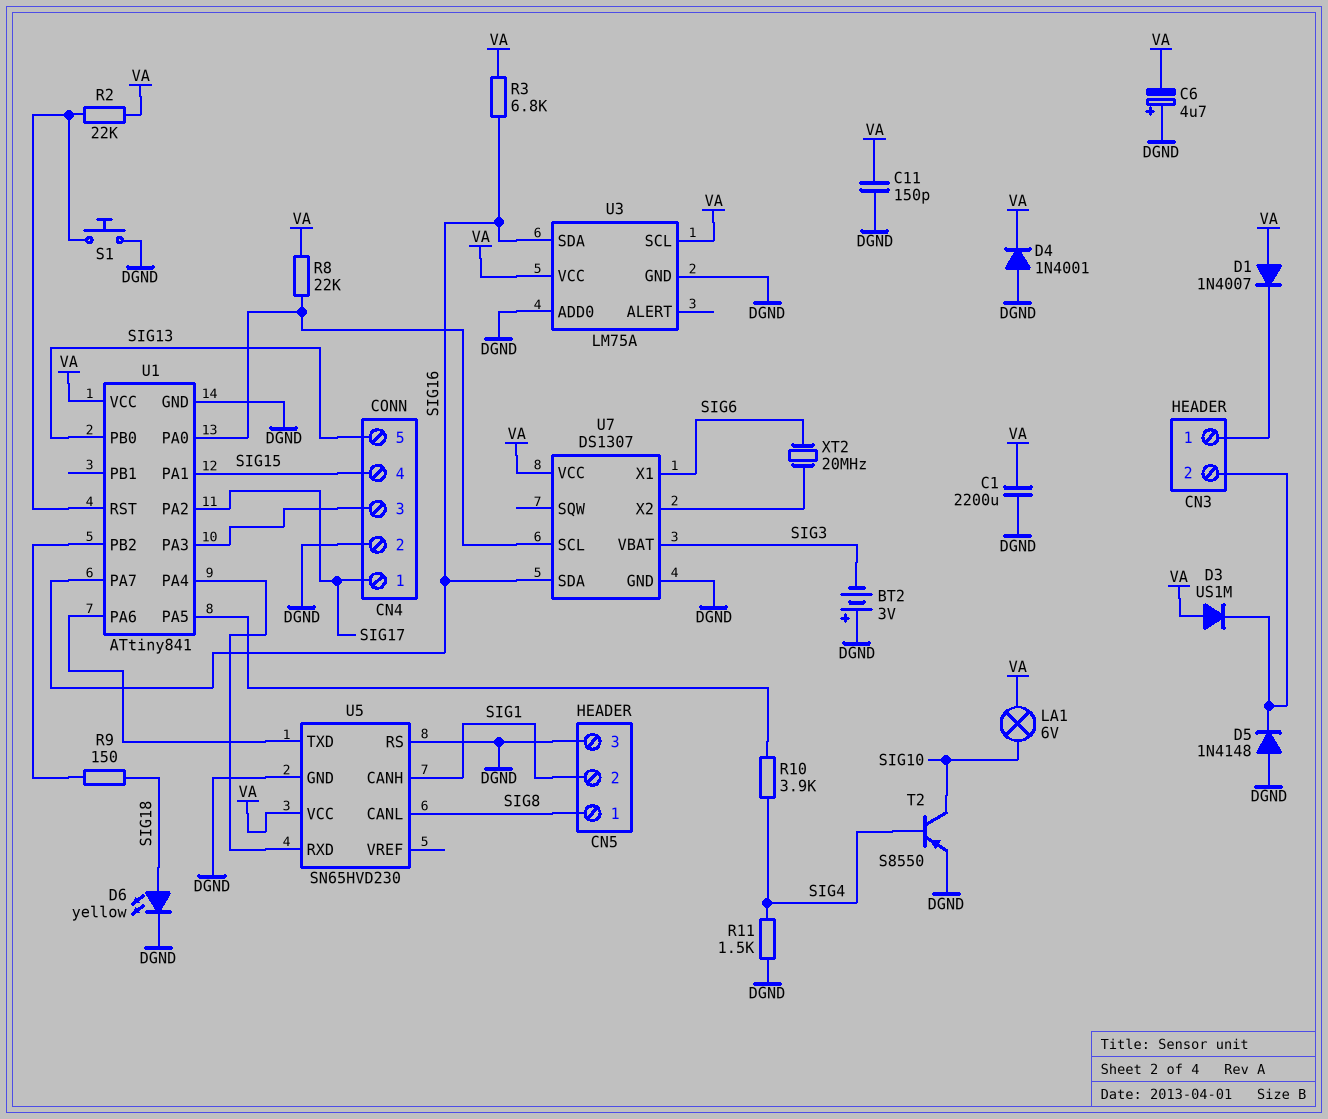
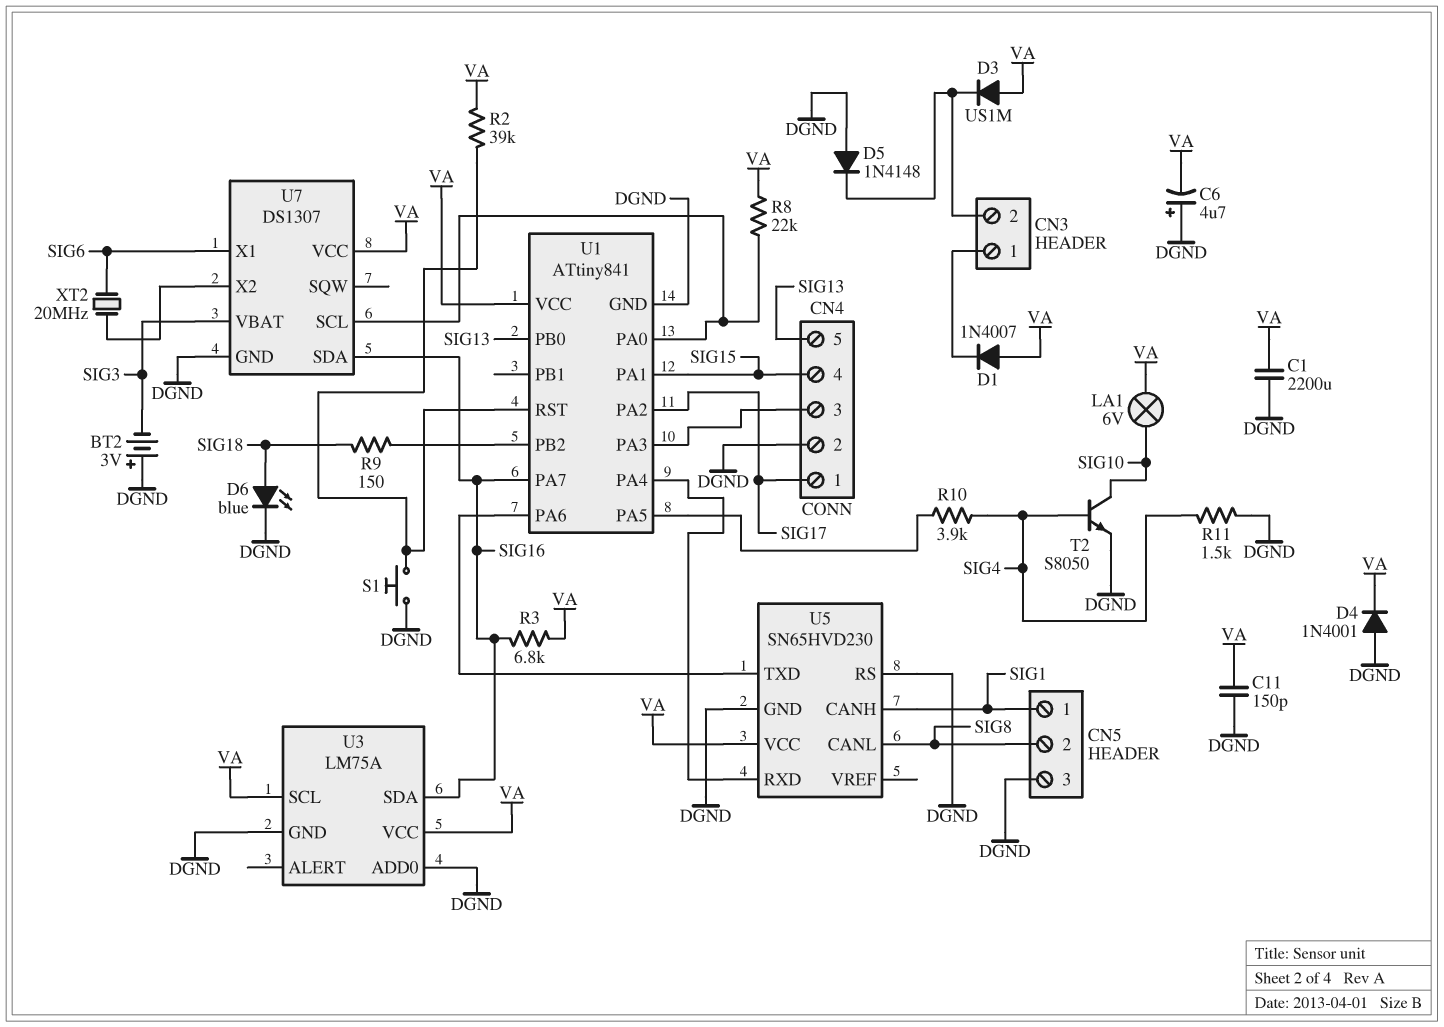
CN5 pin 1: SIG8 -> SIG1
CN5 pin 2: SIG1 -> SIG8
D6: LED yellow (A SIG18, K DGND) -> LED blue (A SIG18, K DGND)
R2: 22k (U1/RST, VA) -> 39k (U1/RST, VA)
T2: PNP S8550 (B SIG4, C SIG10, E DGND) -> NPN S8050 (B SIG4, C SIG10, E DGND)

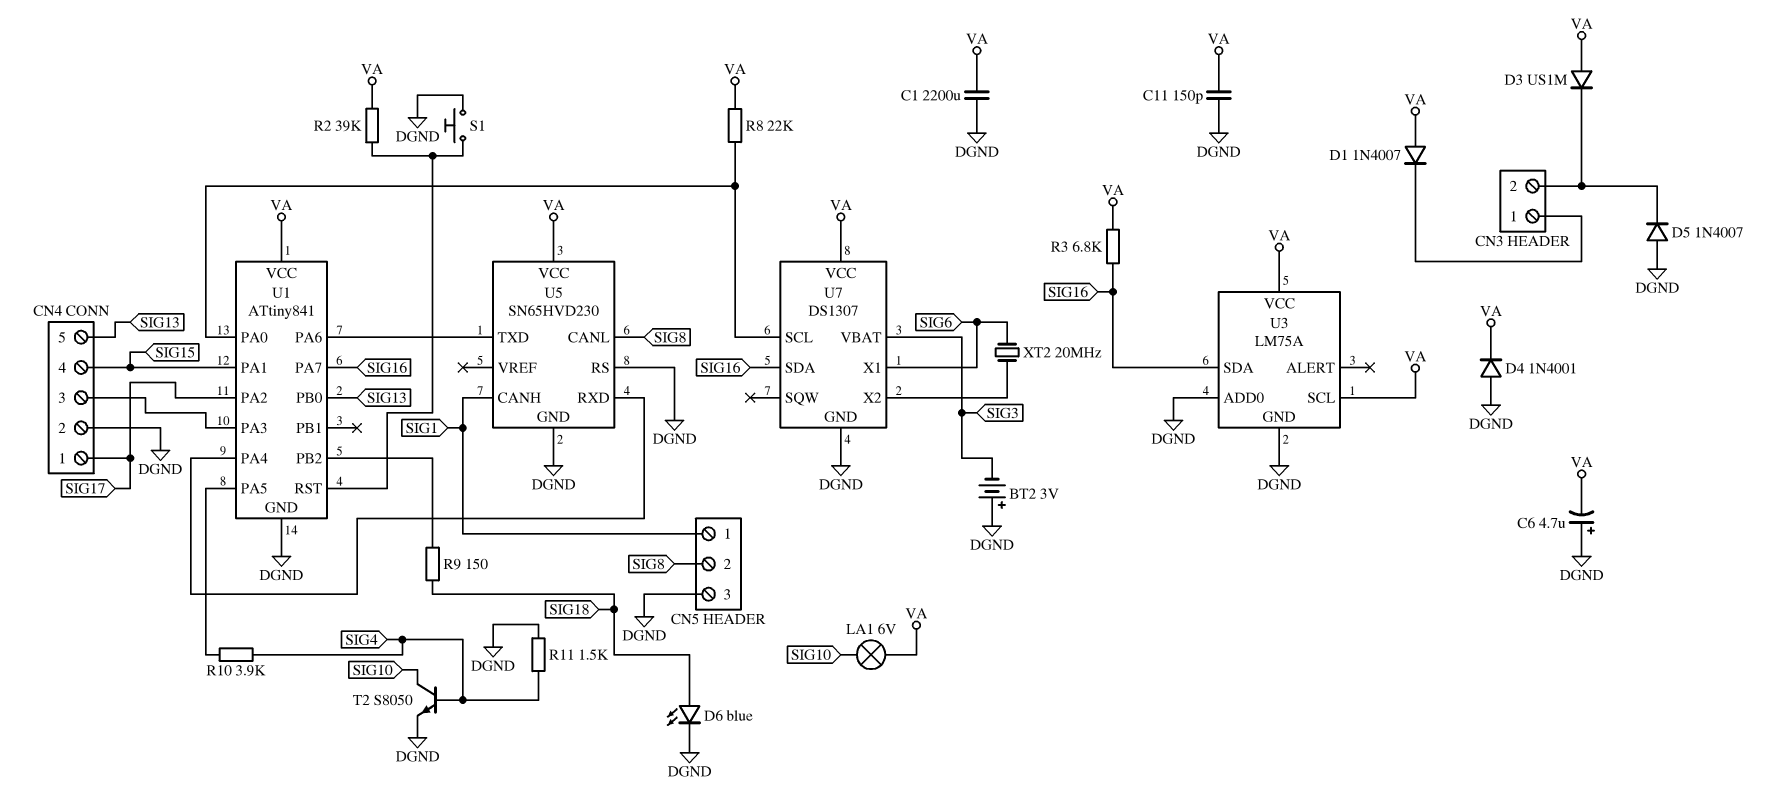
D5: diode 1N4148 (A DGND, K CN3/2) -> diode 1N4007 (A DGND, K CN3/2)

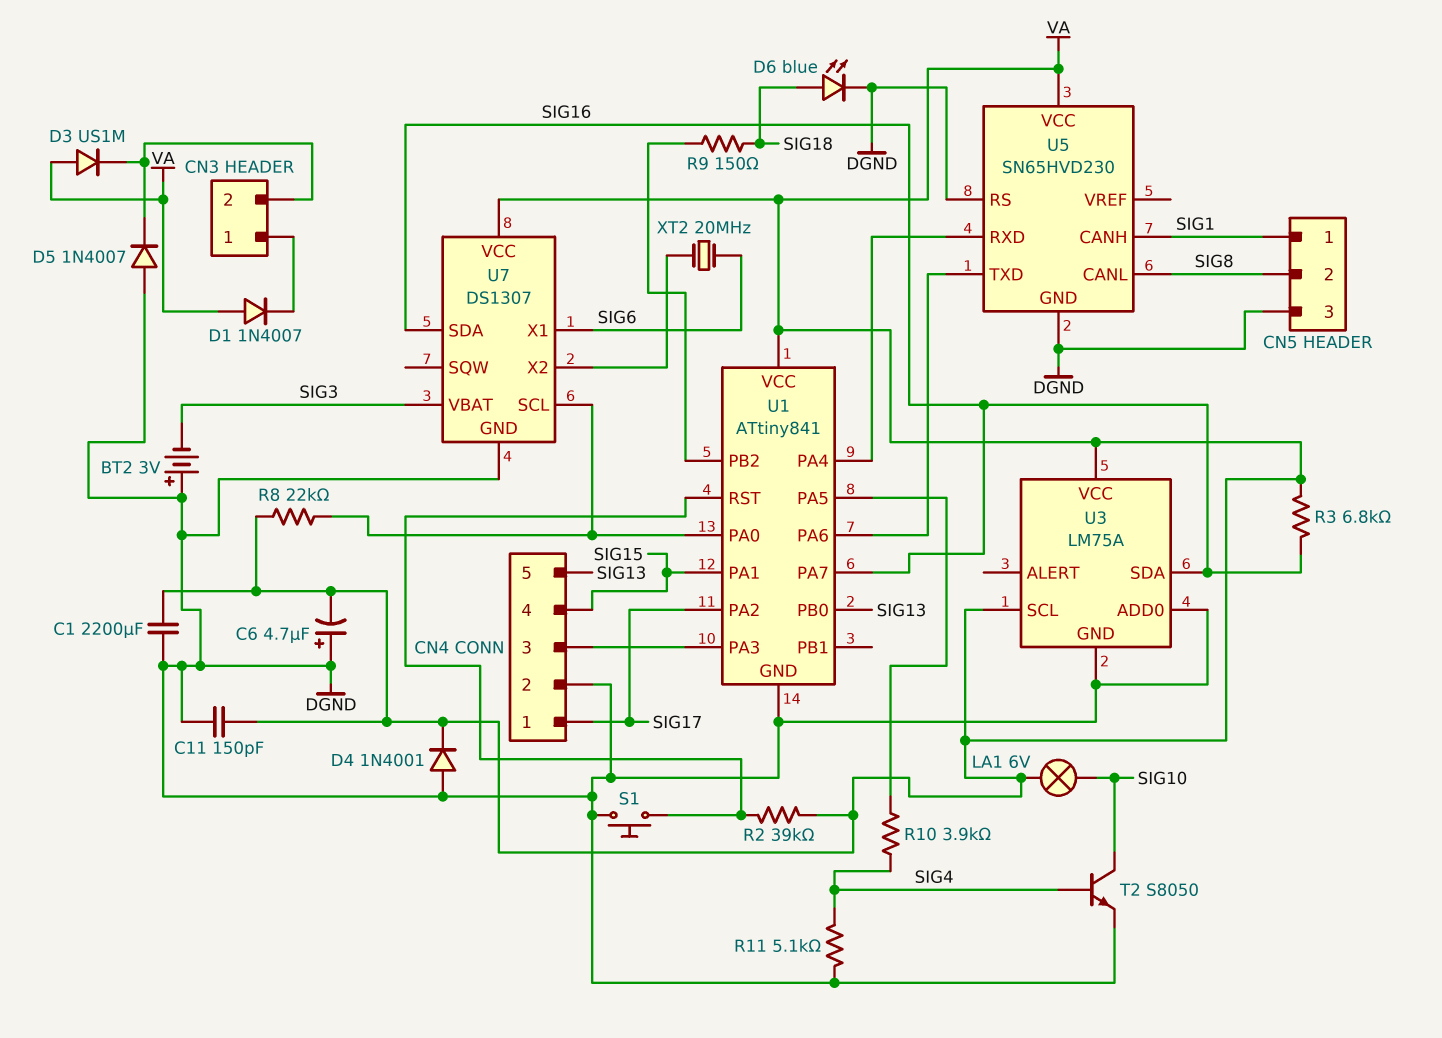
R11: 1.5k (DGND, SIG4) -> 5.1k (DGND, SIG4)

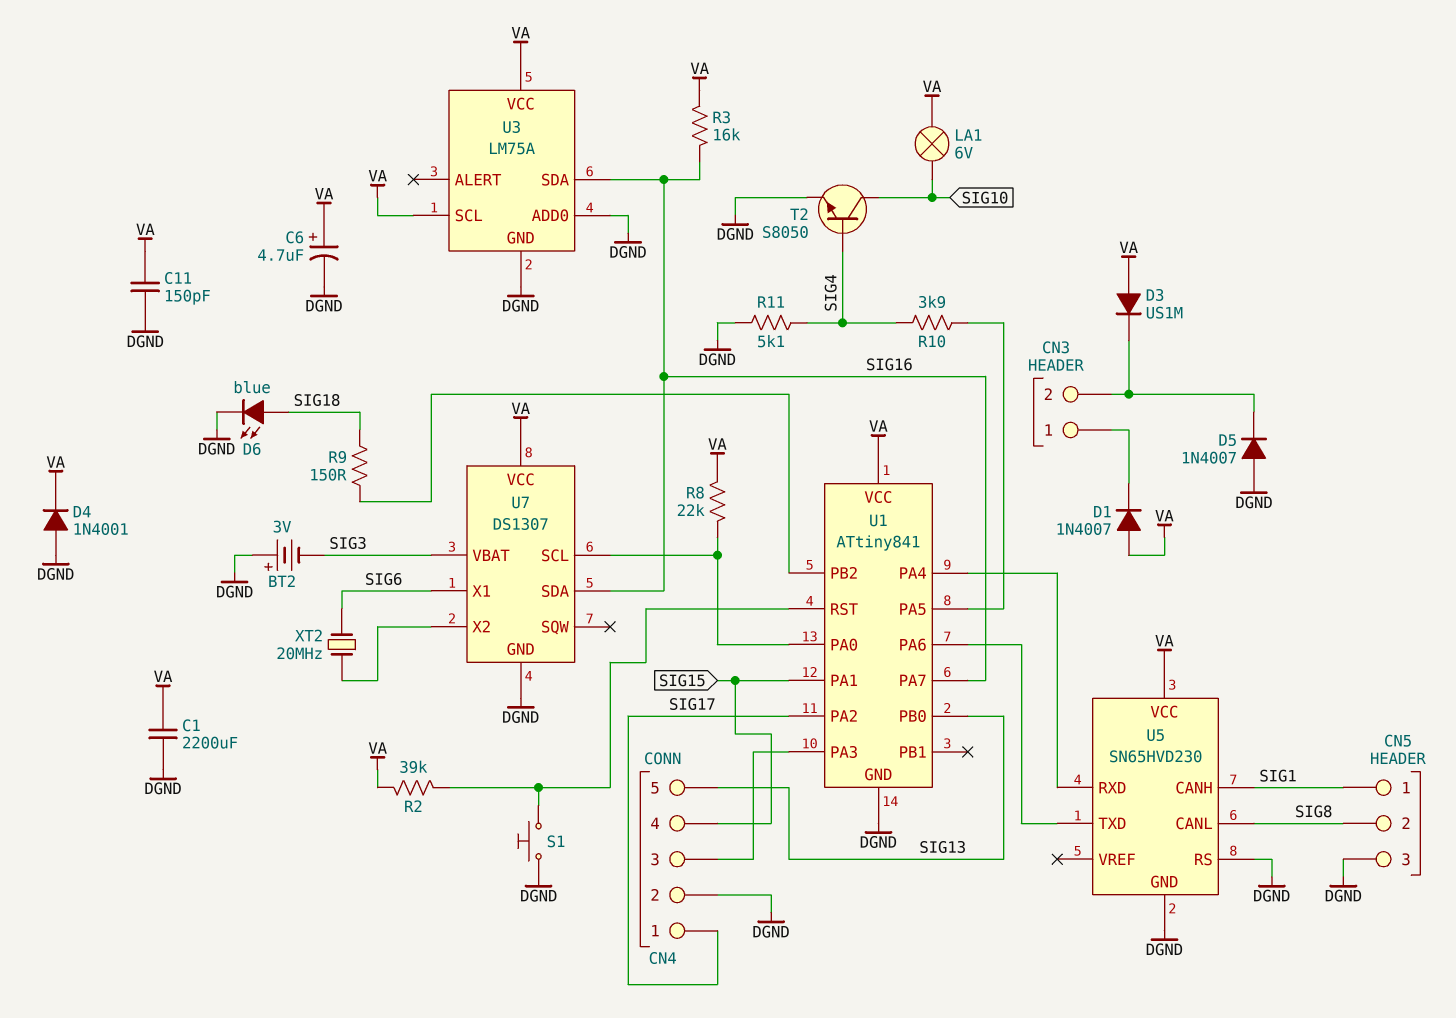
C6: 4.7uF (plus DGND, minus VA) -> 4.7uF (plus VA, minus DGND)
R3: 6.8k (SIG16, VA) -> 16k (SIG16, VA)

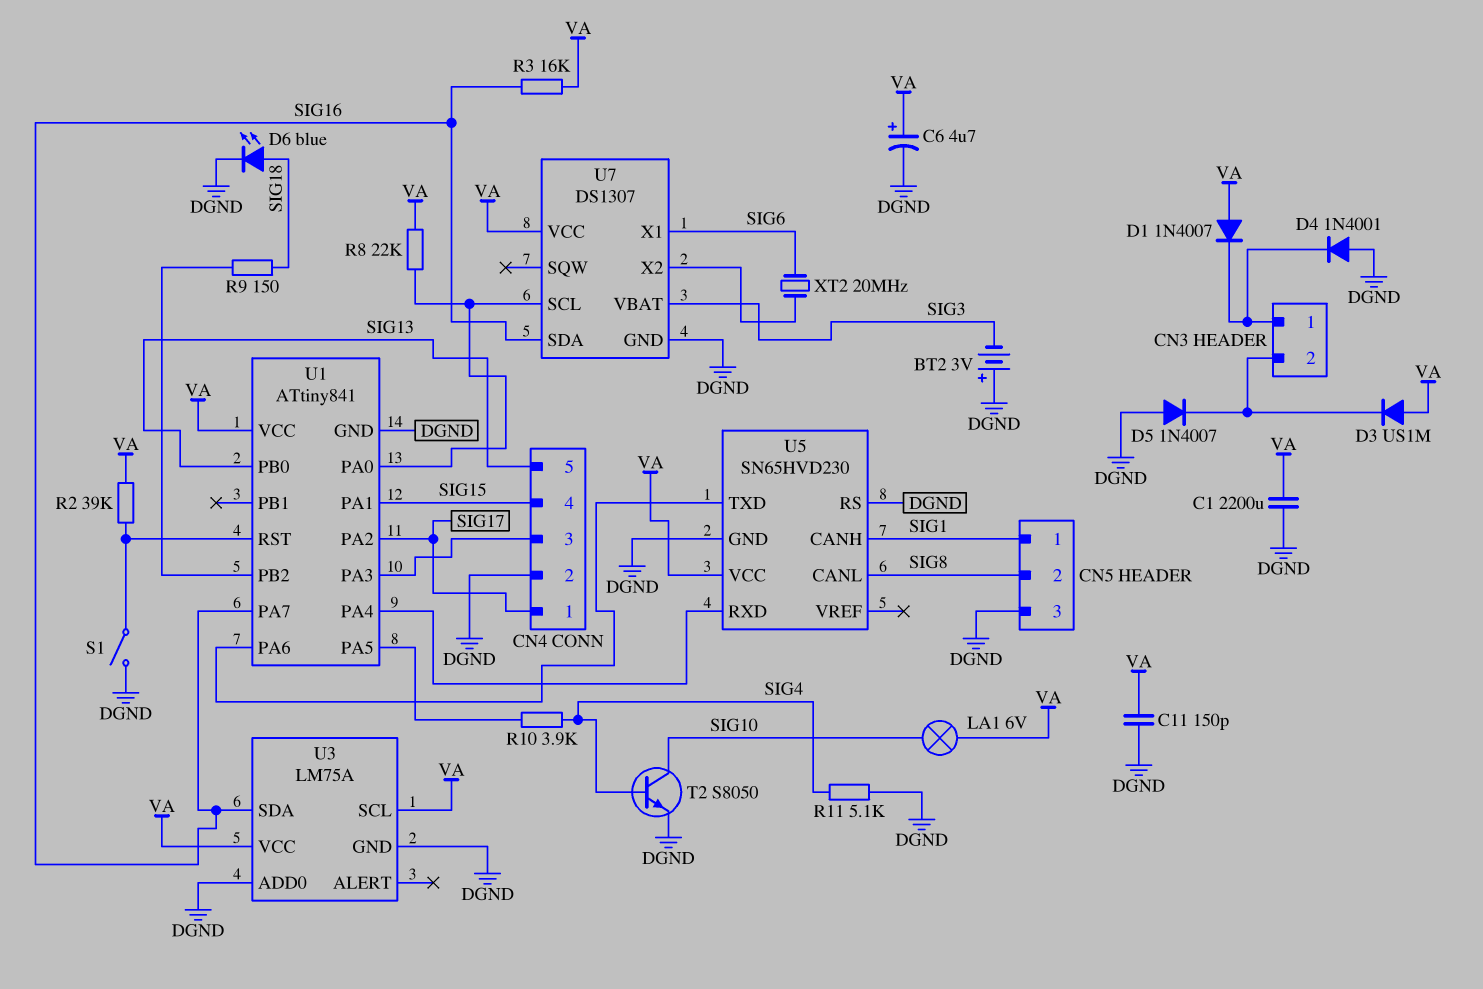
D4: diode 1N4001 (A DGND, K VA) -> diode 1N4001 (A DGND, K CN3/1)
S1: button (DGND, U1/RST) -> switch (DGND, U1/RST)

